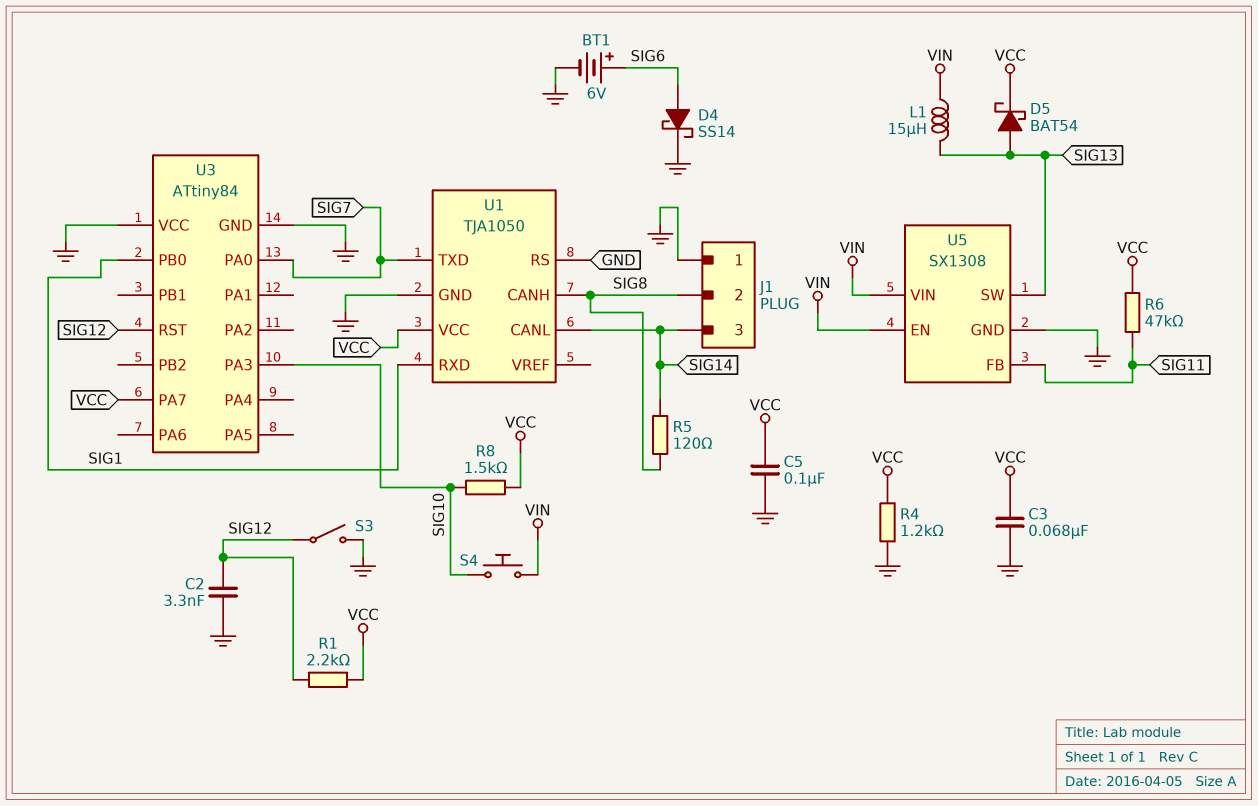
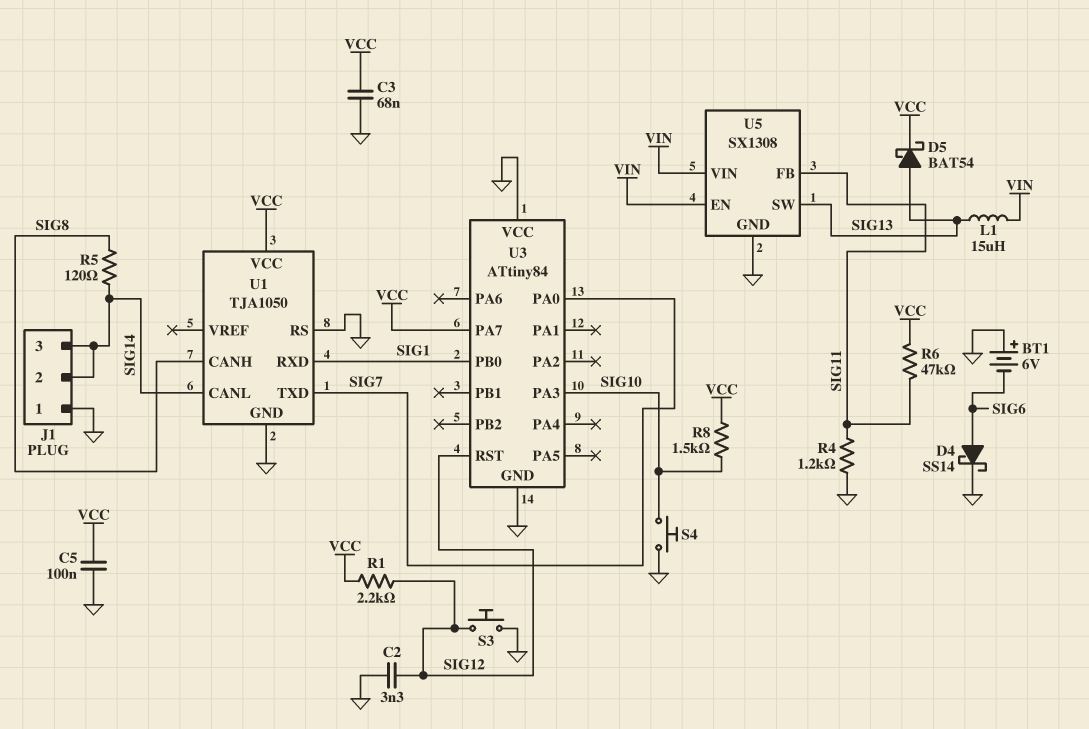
BT1: 6V (plus SIG6, minus GND) -> 6V (plus GND, minus SIG6)
J1 pin 2: SIG8 -> SIG14
R4: 1.2k (GND, VCC) -> 1.2k (GND, SIG11)
S3: switch (GND, SIG12) -> button (GND, SIG12)
S4: button (SIG10, VIN) -> button (GND, SIG10)

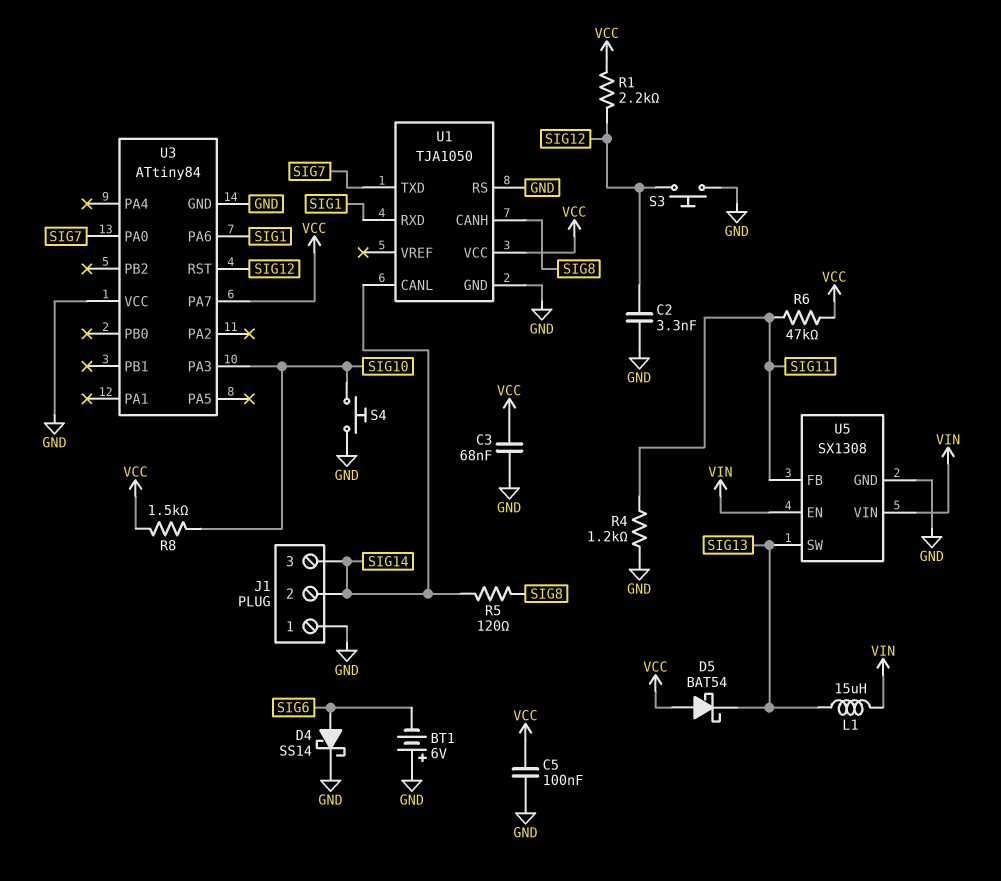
D5: schottky BAT54 (A SIG13, K VCC) -> schottky BAT54 (A VCC, K SIG13)
U3 pin PA6: none -> SIG1
U3 pin PB0: SIG1 -> none

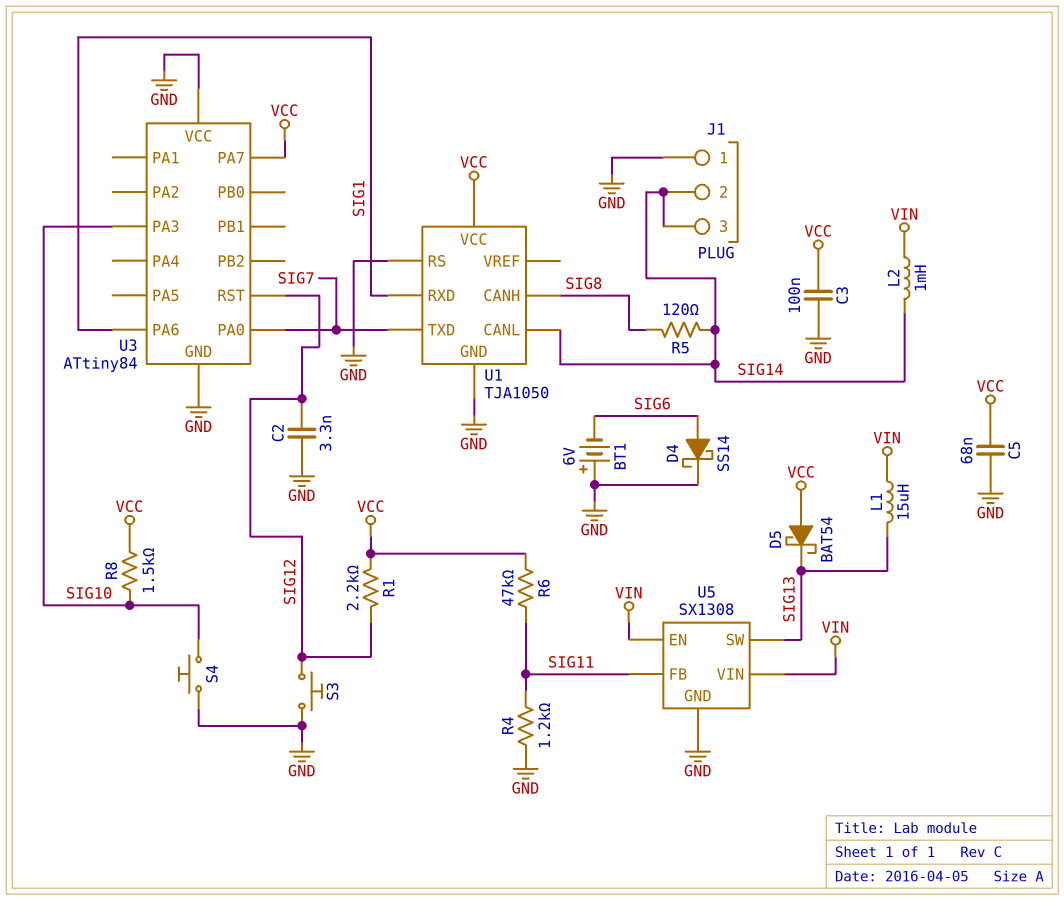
C3: 68nF (GND, VCC) -> 100nF (GND, VCC)
C5: 100nF (GND, VCC) -> 68nF (GND, VCC)
L2: none -> 1mH (SIG14, VIN)

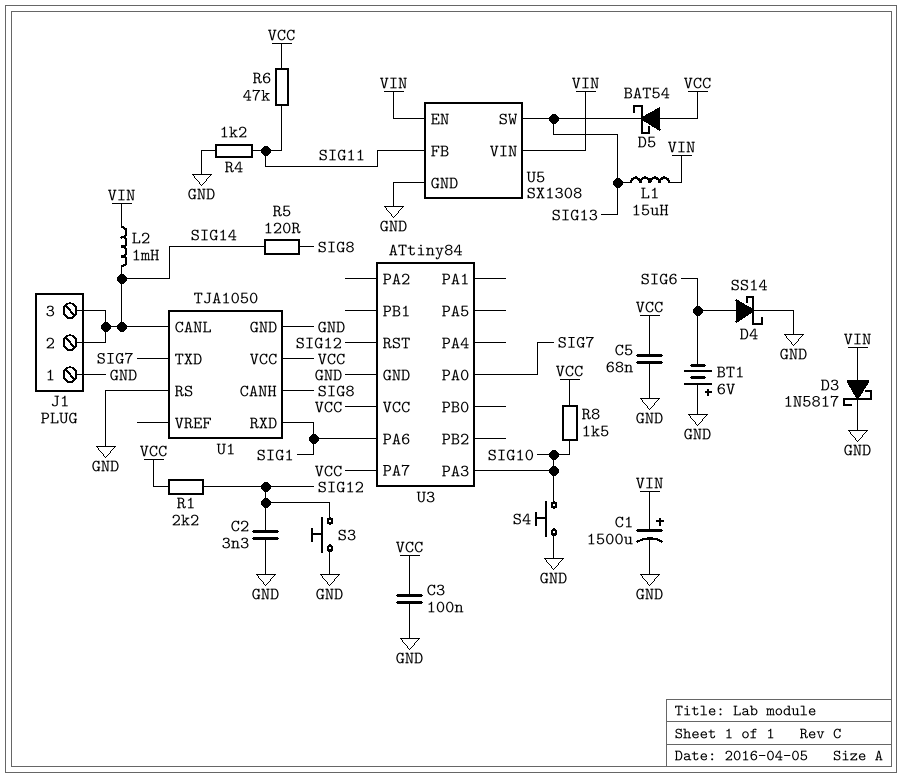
C1: none -> 1500uF (plus VIN, minus GND)
D3: none -> schottky 1N5817 (A VIN, K GND)
U3 pin VCC: GND -> VCC

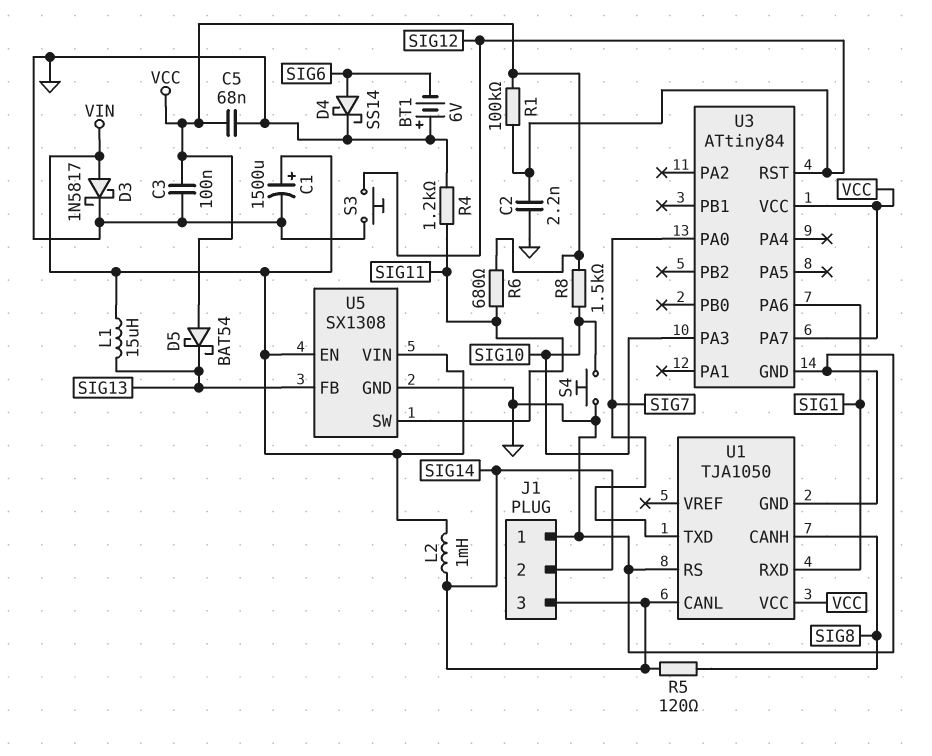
C2: 3.3nF (GND, SIG12) -> 2.2nF (GND, SIG12)
R1: 2.2k (SIG12, VCC) -> 100k (SIG12, VCC)
R6: 47k (SIG11, VCC) -> 680 (SIG11, VCC)
U5 pin FB: SIG11 -> SIG13
U5 pin SW: SIG13 -> SIG11

